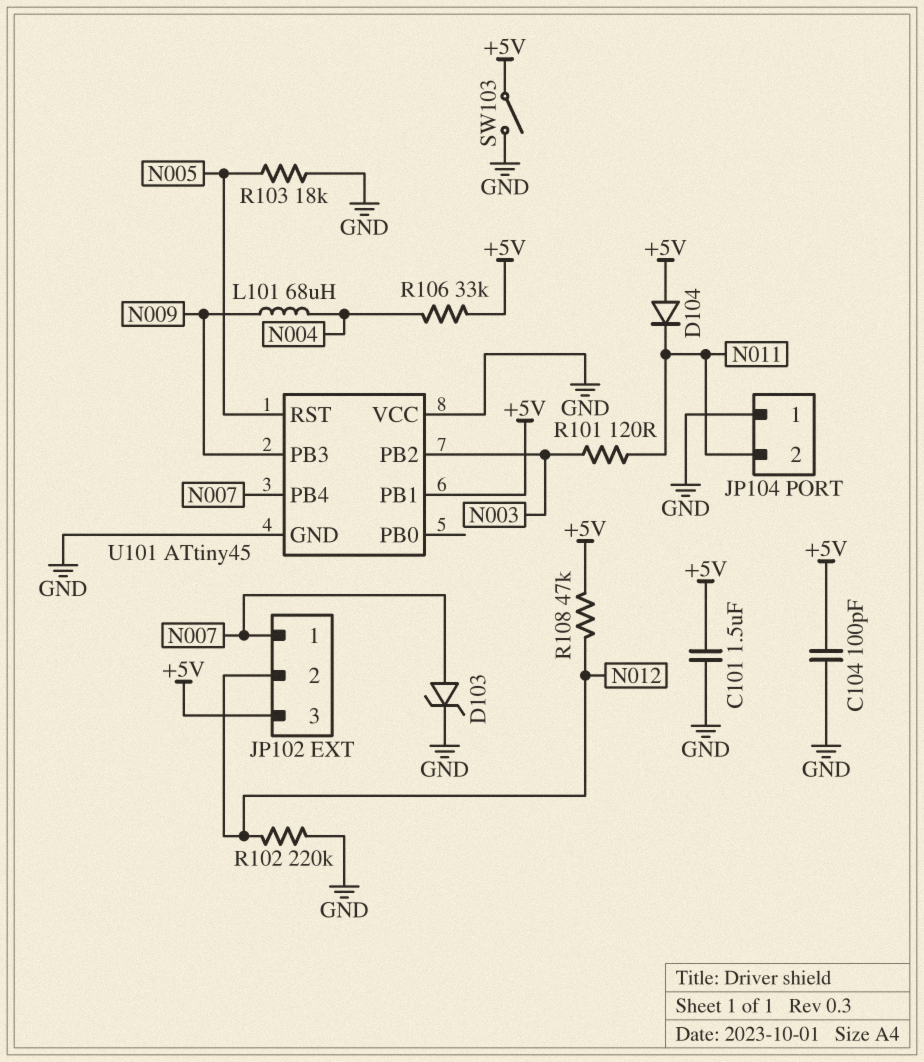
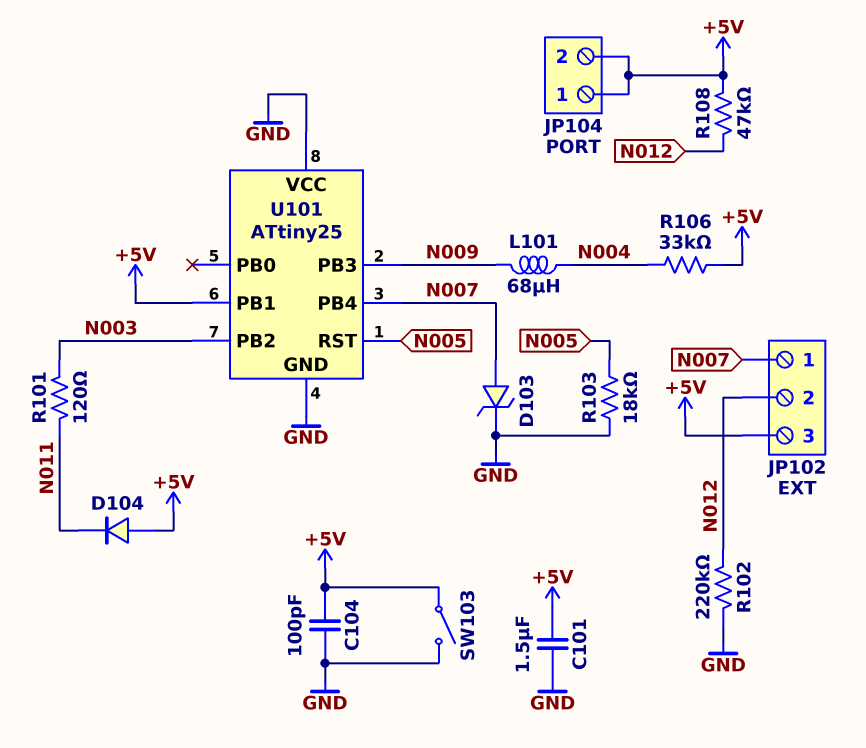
JP104 pin 1: GND -> +5V
JP104 pin 2: N011 -> +5V
U101: ATtiny45 -> ATtiny25

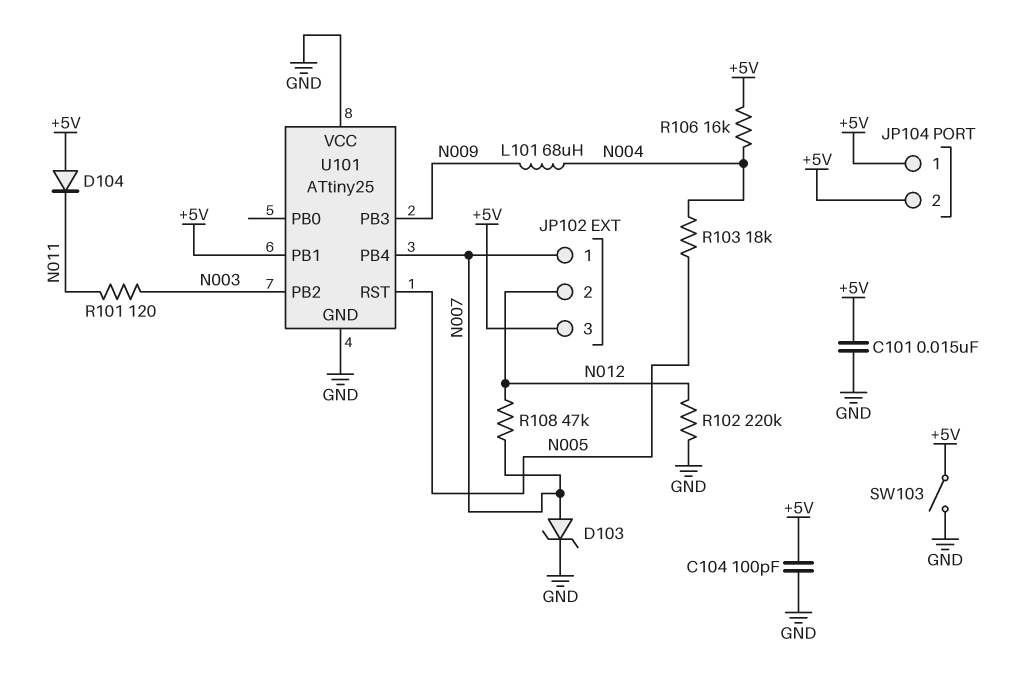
C101: 1.5uF (+5V, GND) -> 15nF (+5V, GND)
R103: 18k (GND, N005) -> 18k (N004, N005)
R106: 33k (+5V, N004) -> 16k (+5V, N004)
R108: 47k (+5V, N012) -> 47k (N007, N012)

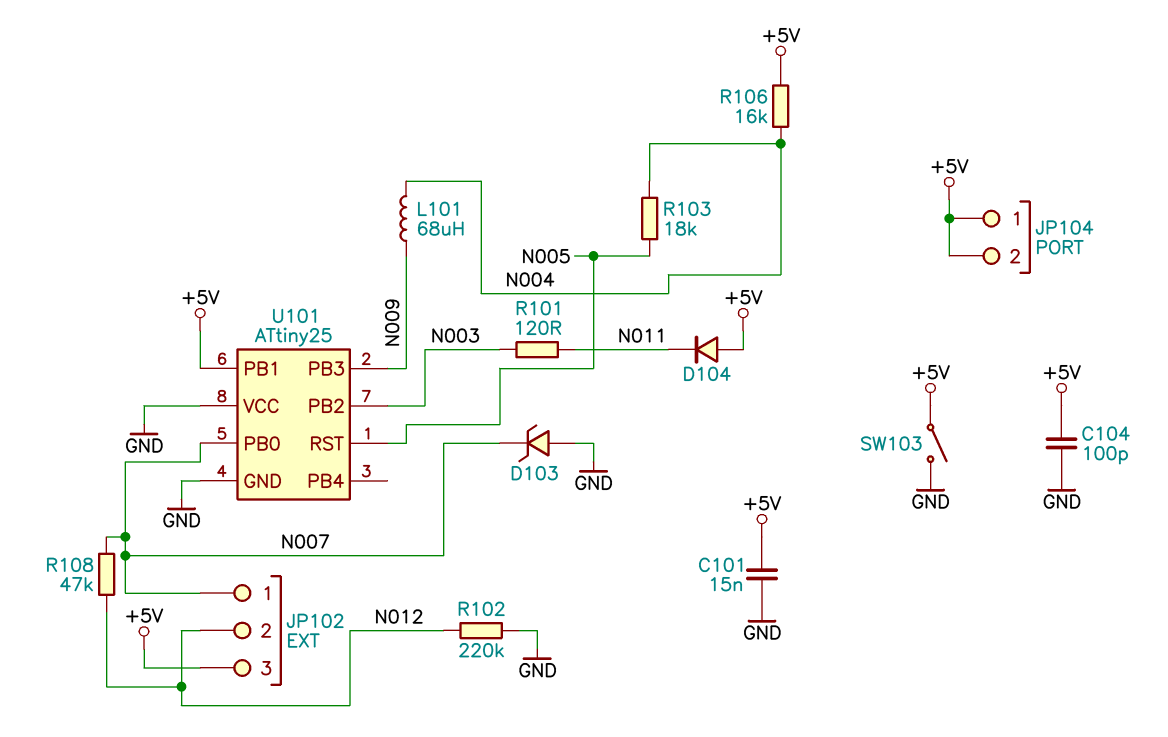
D103: zener (A N007, K GND) -> zener (A GND, K N007)
U101 pin PB0: none -> N007
U101 pin PB4: N007 -> none

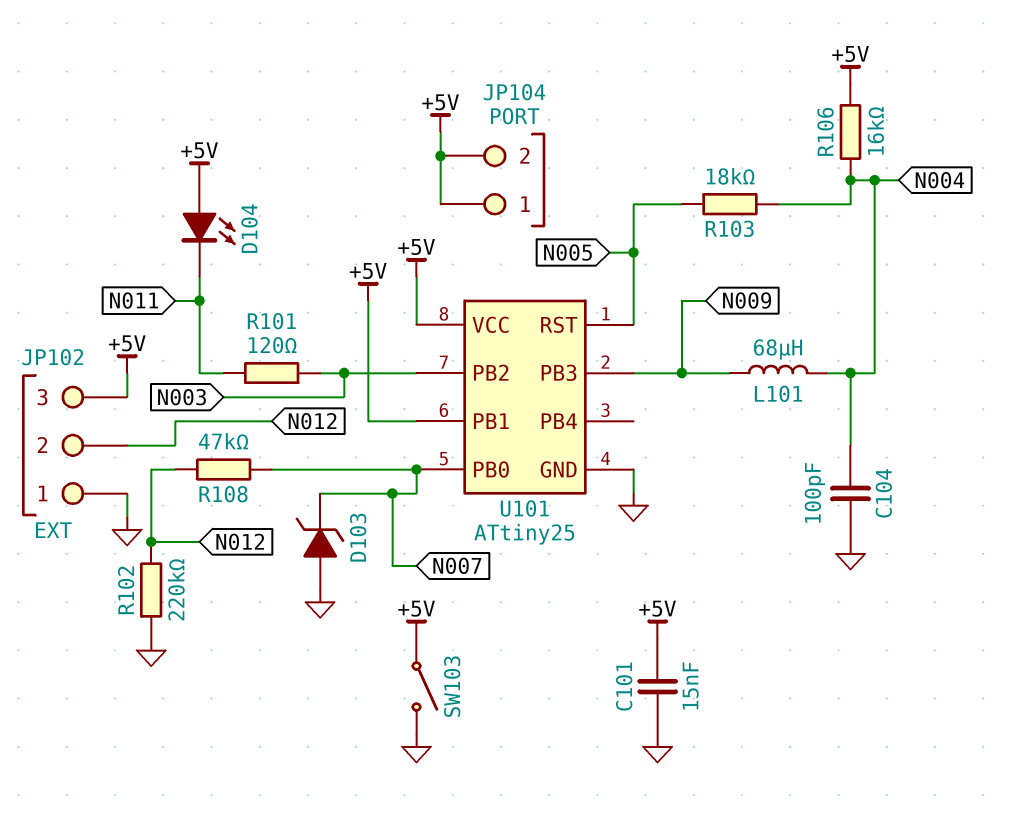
C104: 100pF (+5V, GND) -> 100pF (GND, N004)
D104: diode (A +5V, K N011) -> LED (A +5V, K N011)
JP102 pin 1: N007 -> GND
U101 pin VCC: GND -> +5V

